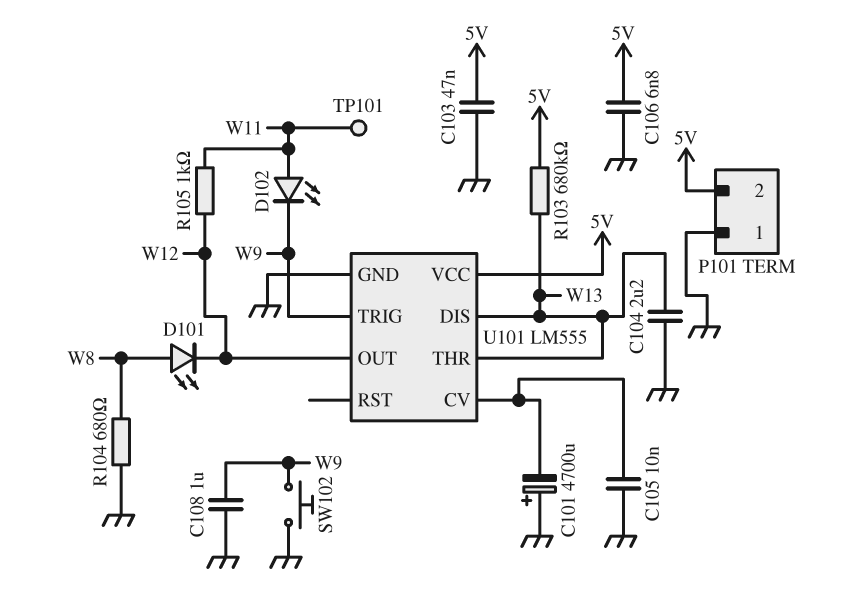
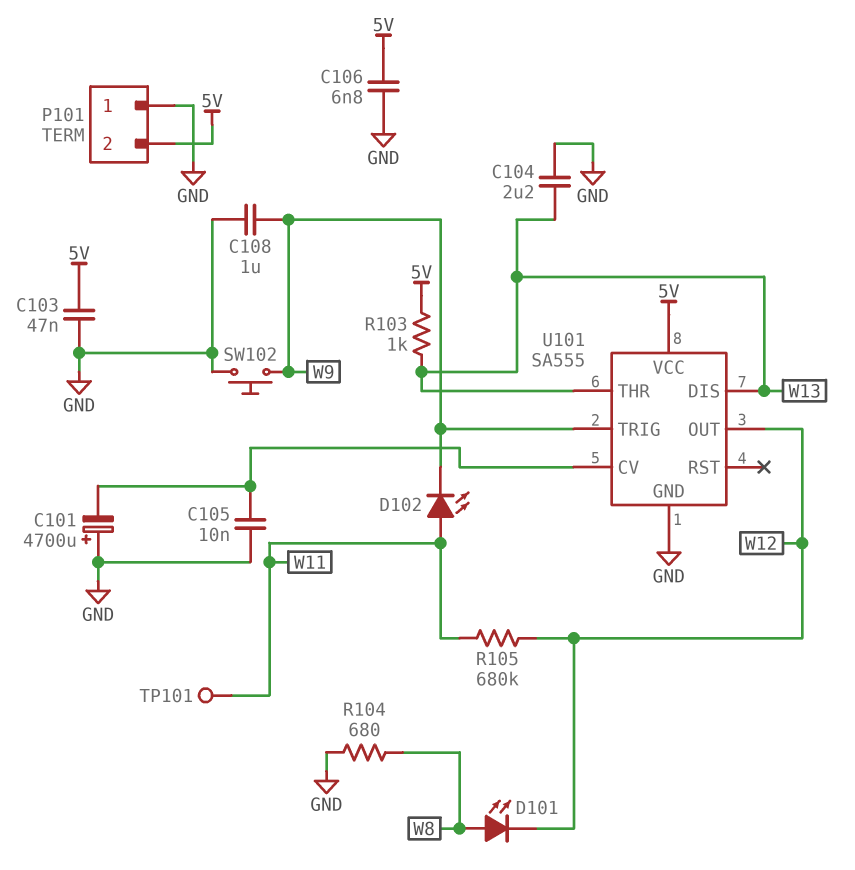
R103: 680k (5V, W13) -> 1k (5V, W13)
R105: 1k (W11, W12) -> 680k (W11, W12)
U101: LM555 -> SA555

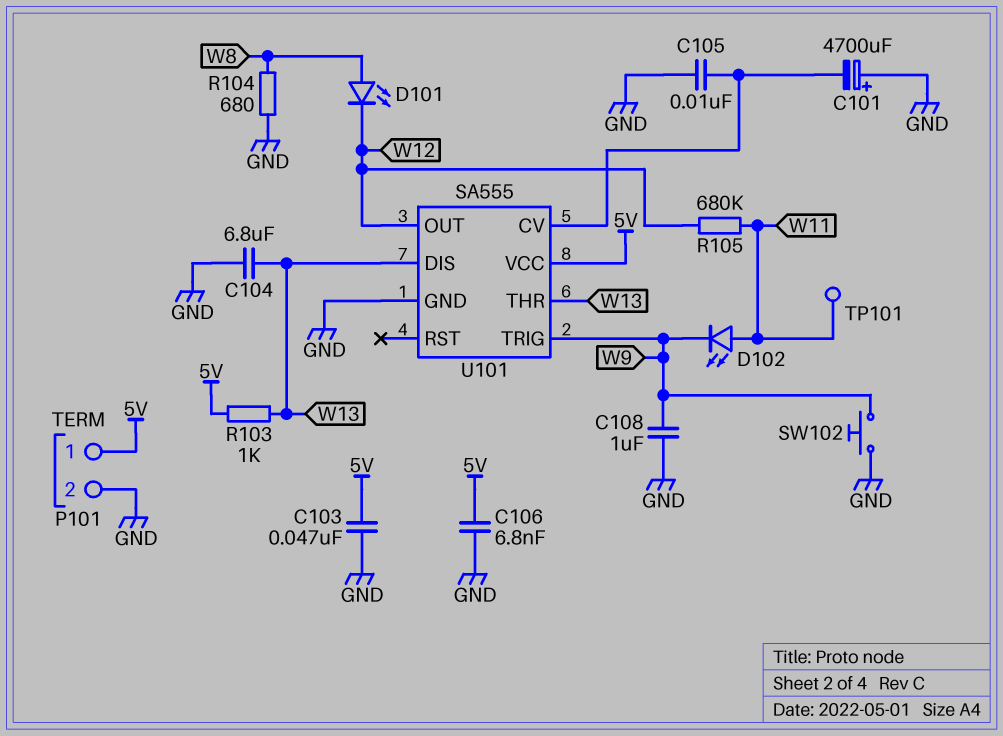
C104: 2.2uF (GND, W13) -> 6.8uF (GND, W13)
P101 pin 1: GND -> 5V
P101 pin 2: 5V -> GND

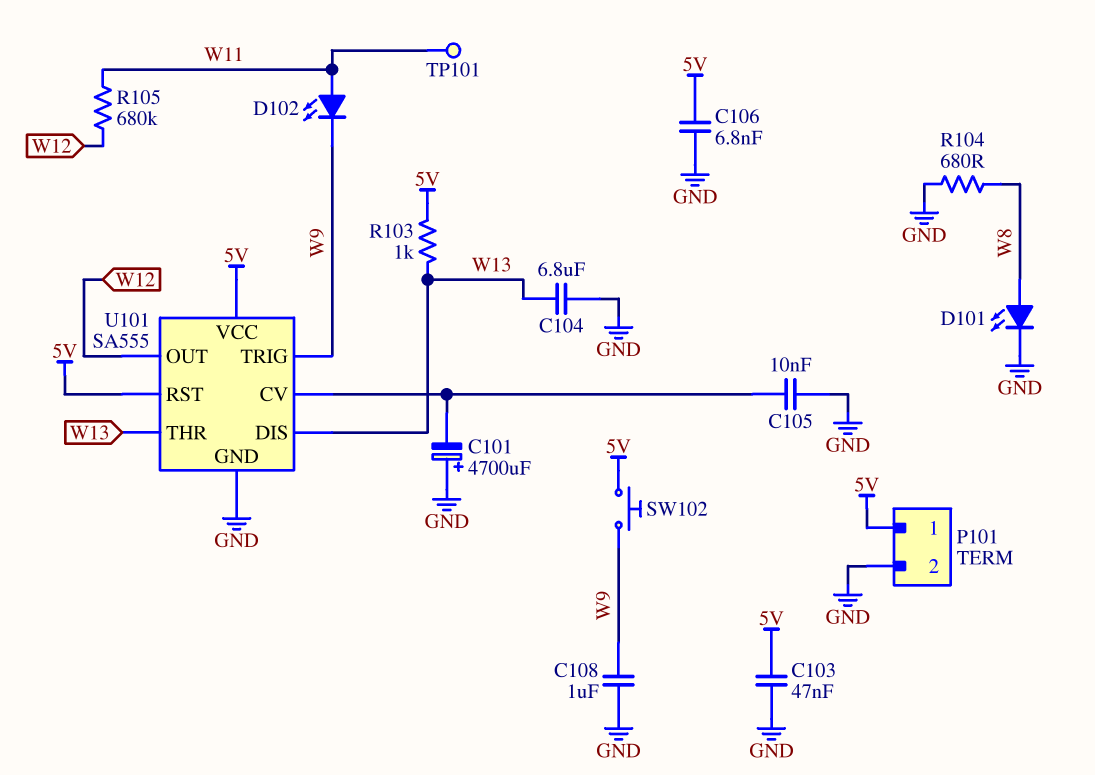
D101: LED (A W8, K W12) -> LED (A W8, K GND)
SW102: button (GND, W9) -> button (5V, W9)
U101 pin RST: none -> 5V

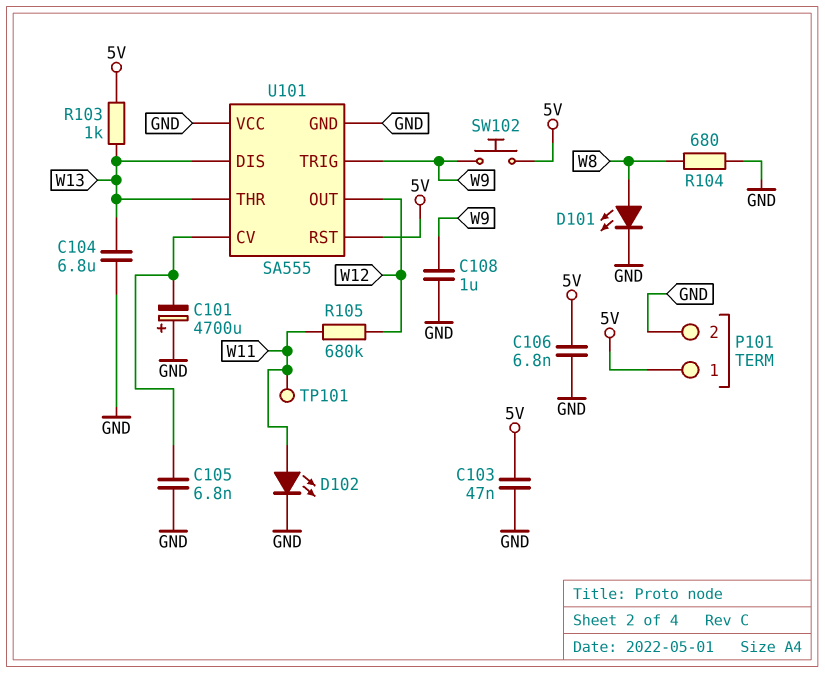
C105: 10nF (GND, U101/CV) -> 6.8nF (GND, U101/CV)
D102: LED (A W11, K W9) -> LED (A W11, K GND)
U101 pin VCC: 5V -> GND

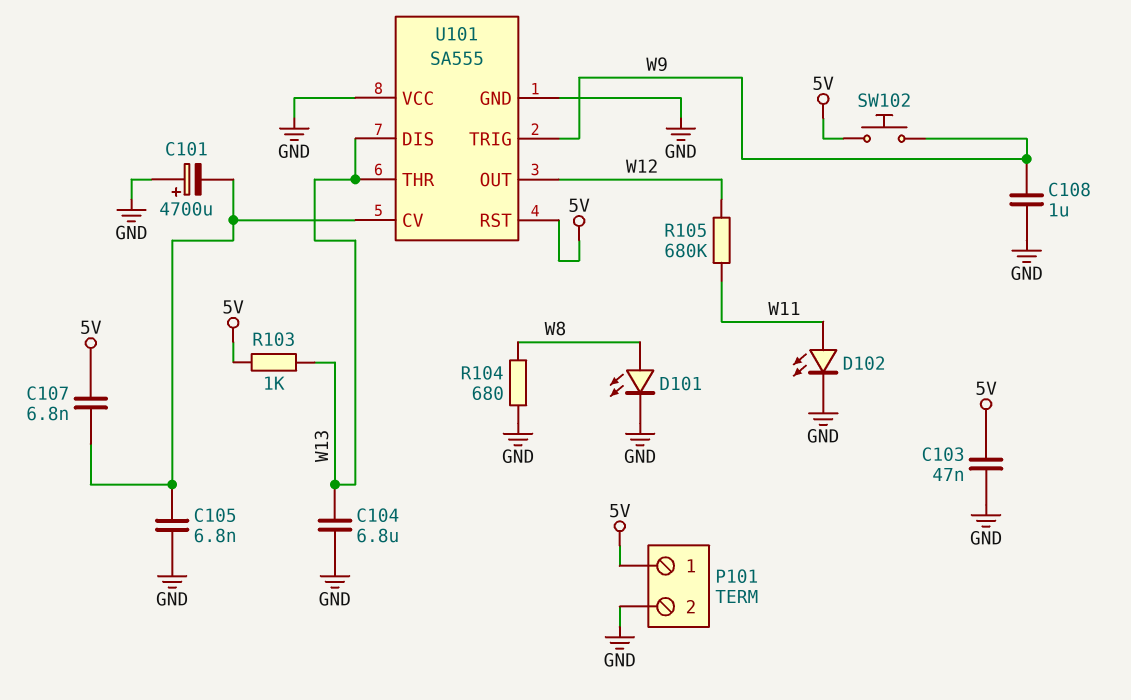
C106: 6.8nF (5V, GND) -> none
C107: none -> 6.8nF (5V, U101/CV)
TP101: test point (W11) -> none

